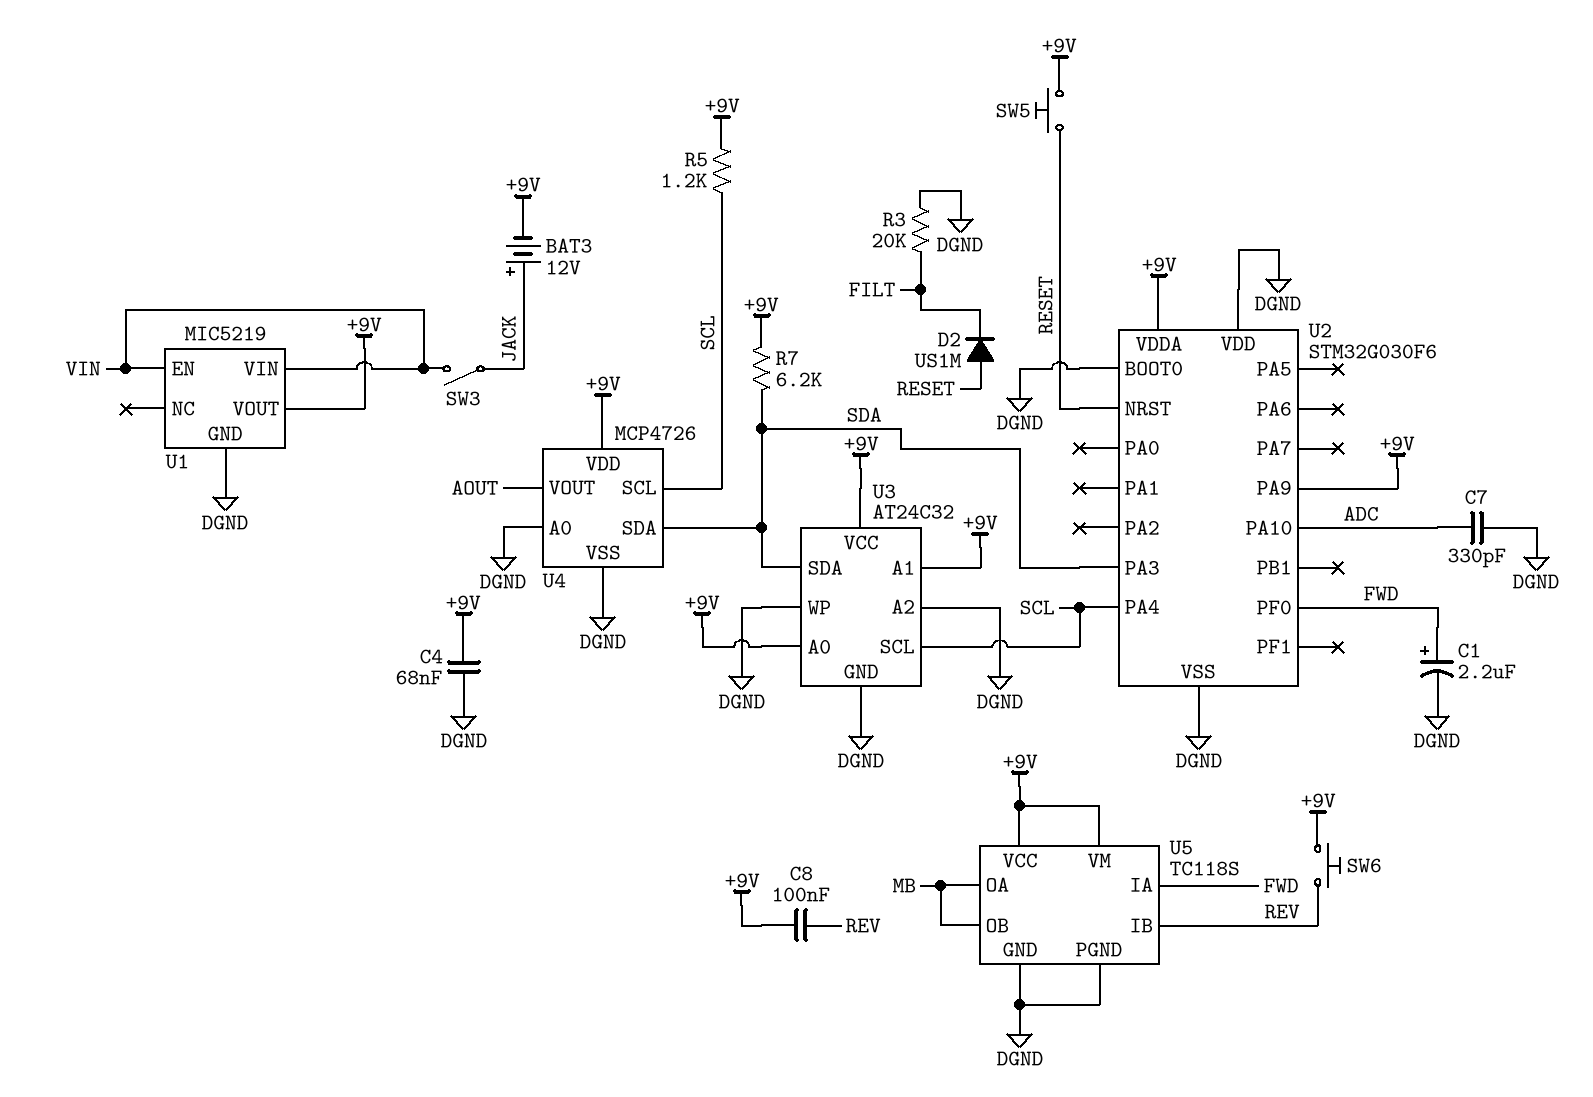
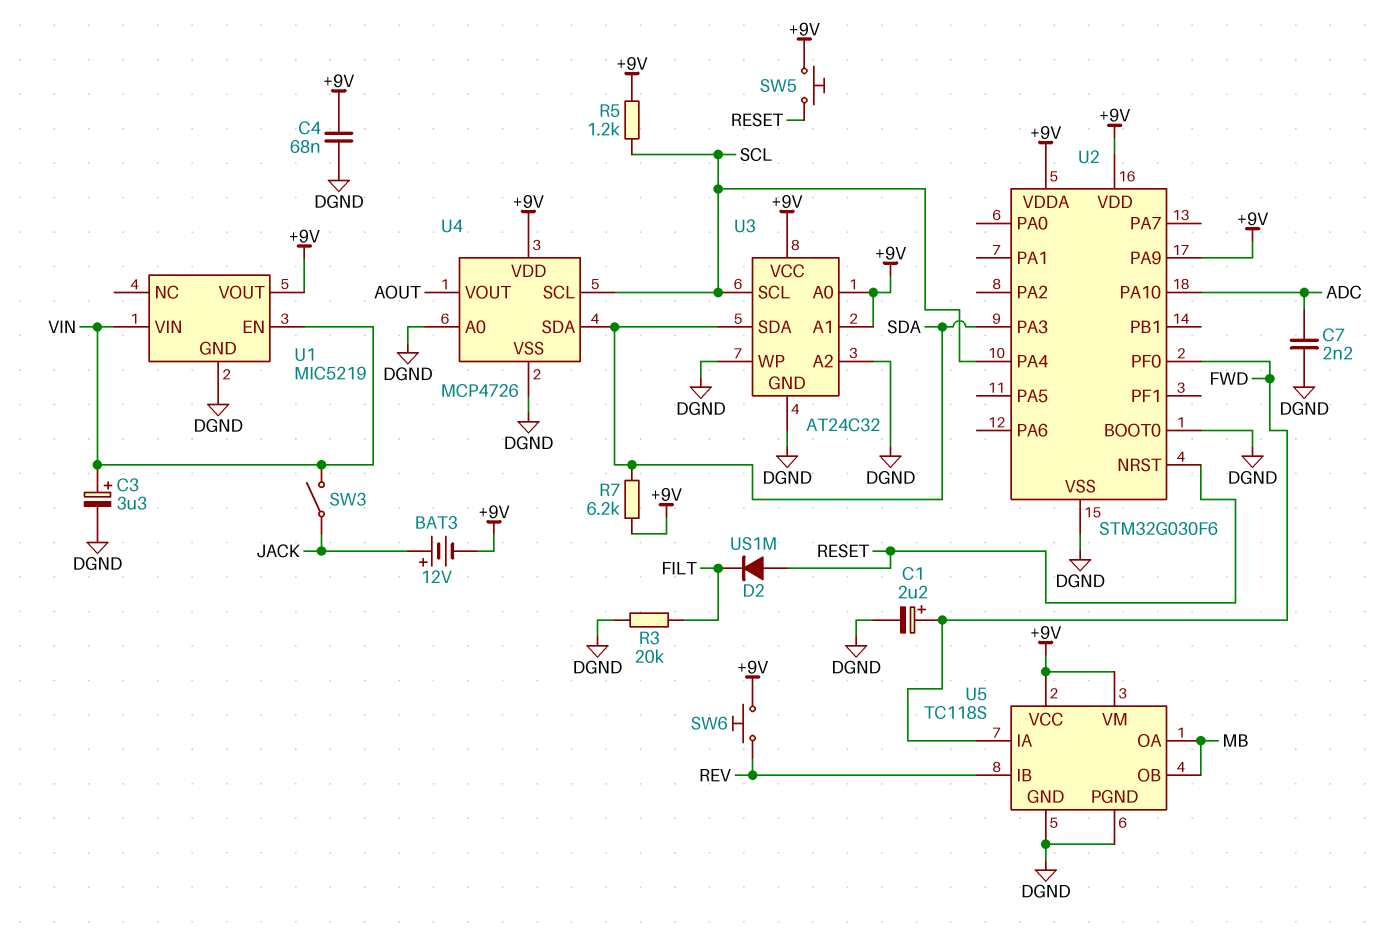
C3: none -> 3.3uF (plus VIN, minus DGND)
C7: 330pF (ADC, DGND) -> 2.2nF (ADC, DGND)
C8: 100nF (+9V, REV) -> none
U2 pin VDD: DGND -> +9V

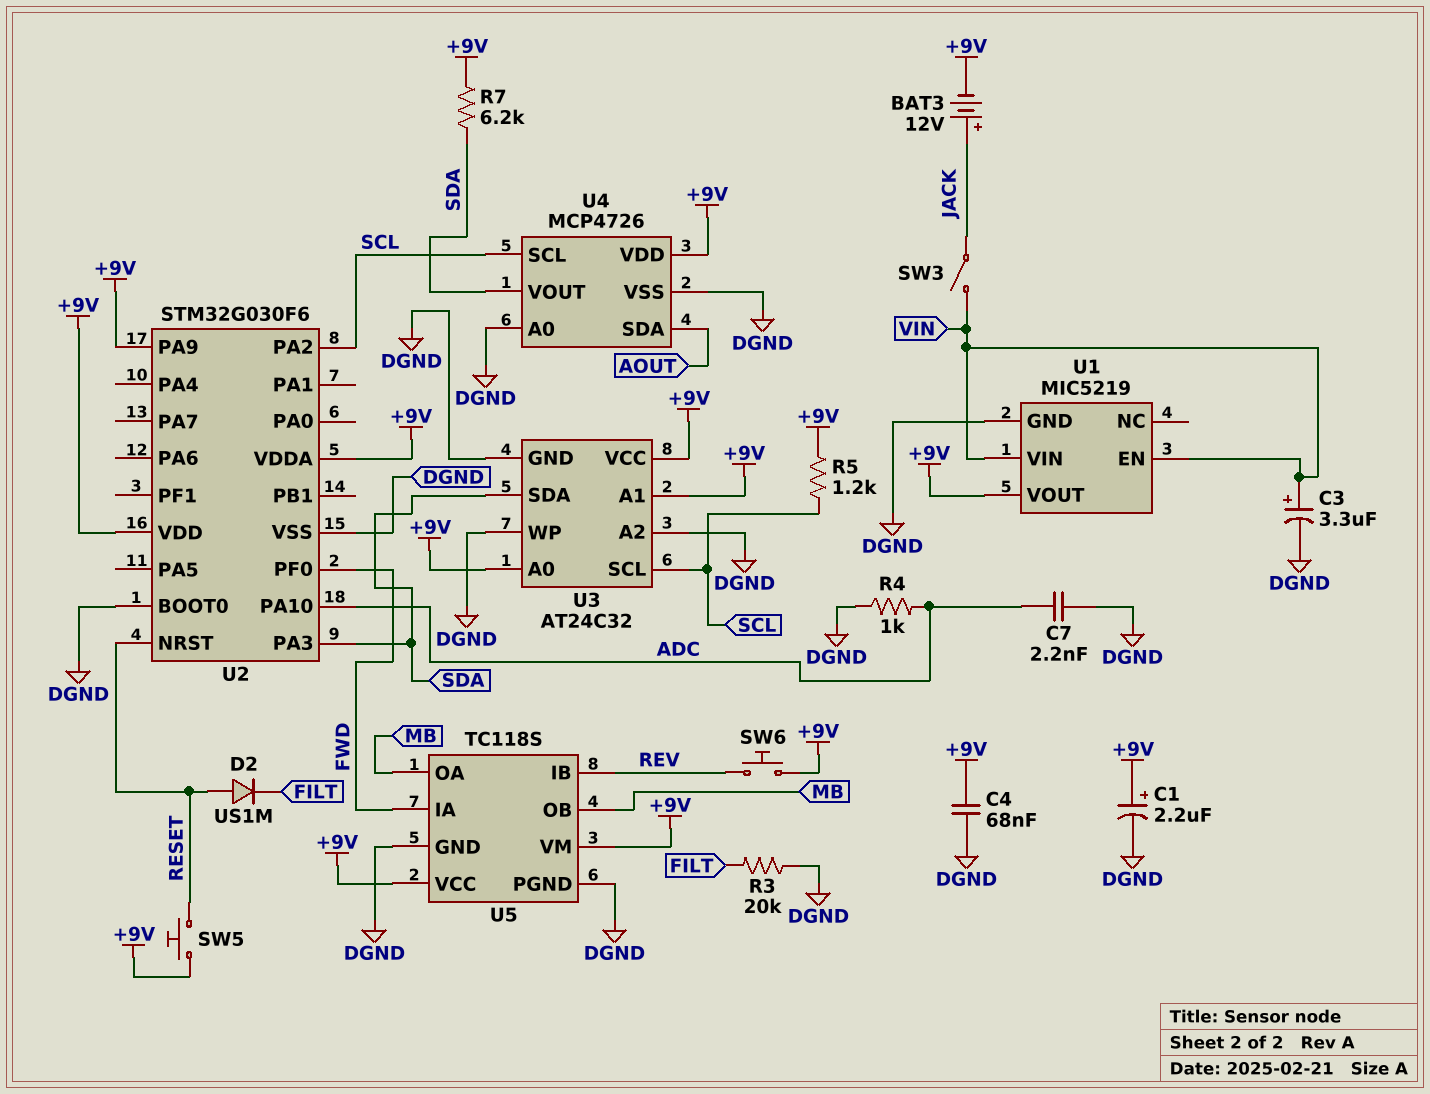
C1: 2.2uF (plus FWD, minus DGND) -> 2.2uF (plus +9V, minus DGND)
R4: none -> 1k (ADC, DGND)
U2 pin PA2: none -> SCL
U2 pin PA4: SCL -> none
U4 pin SDA: SDA -> AOUT
U4 pin VOUT: AOUT -> SDA

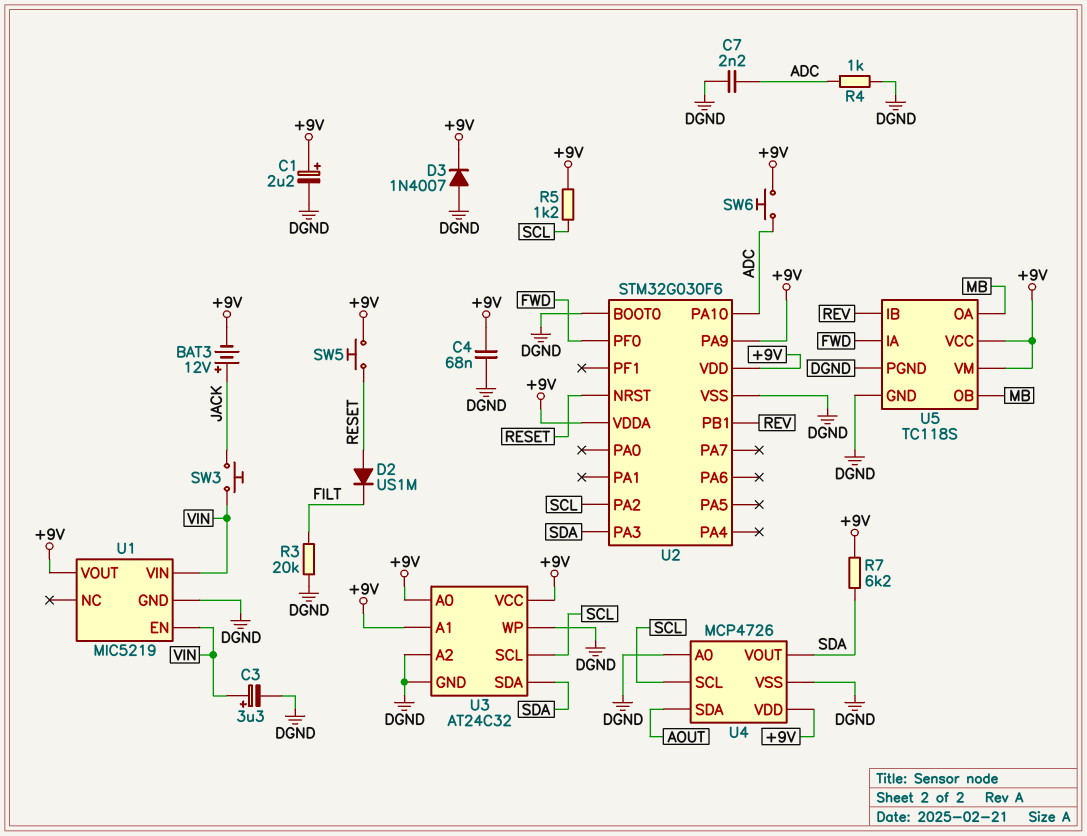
D3: none -> diode 1N4007 (A DGND, K +9V)
SW3: switch (JACK, VIN) -> button (JACK, VIN)
SW6: button (+9V, REV) -> button (+9V, ADC)
U2 pin PB1: none -> REV

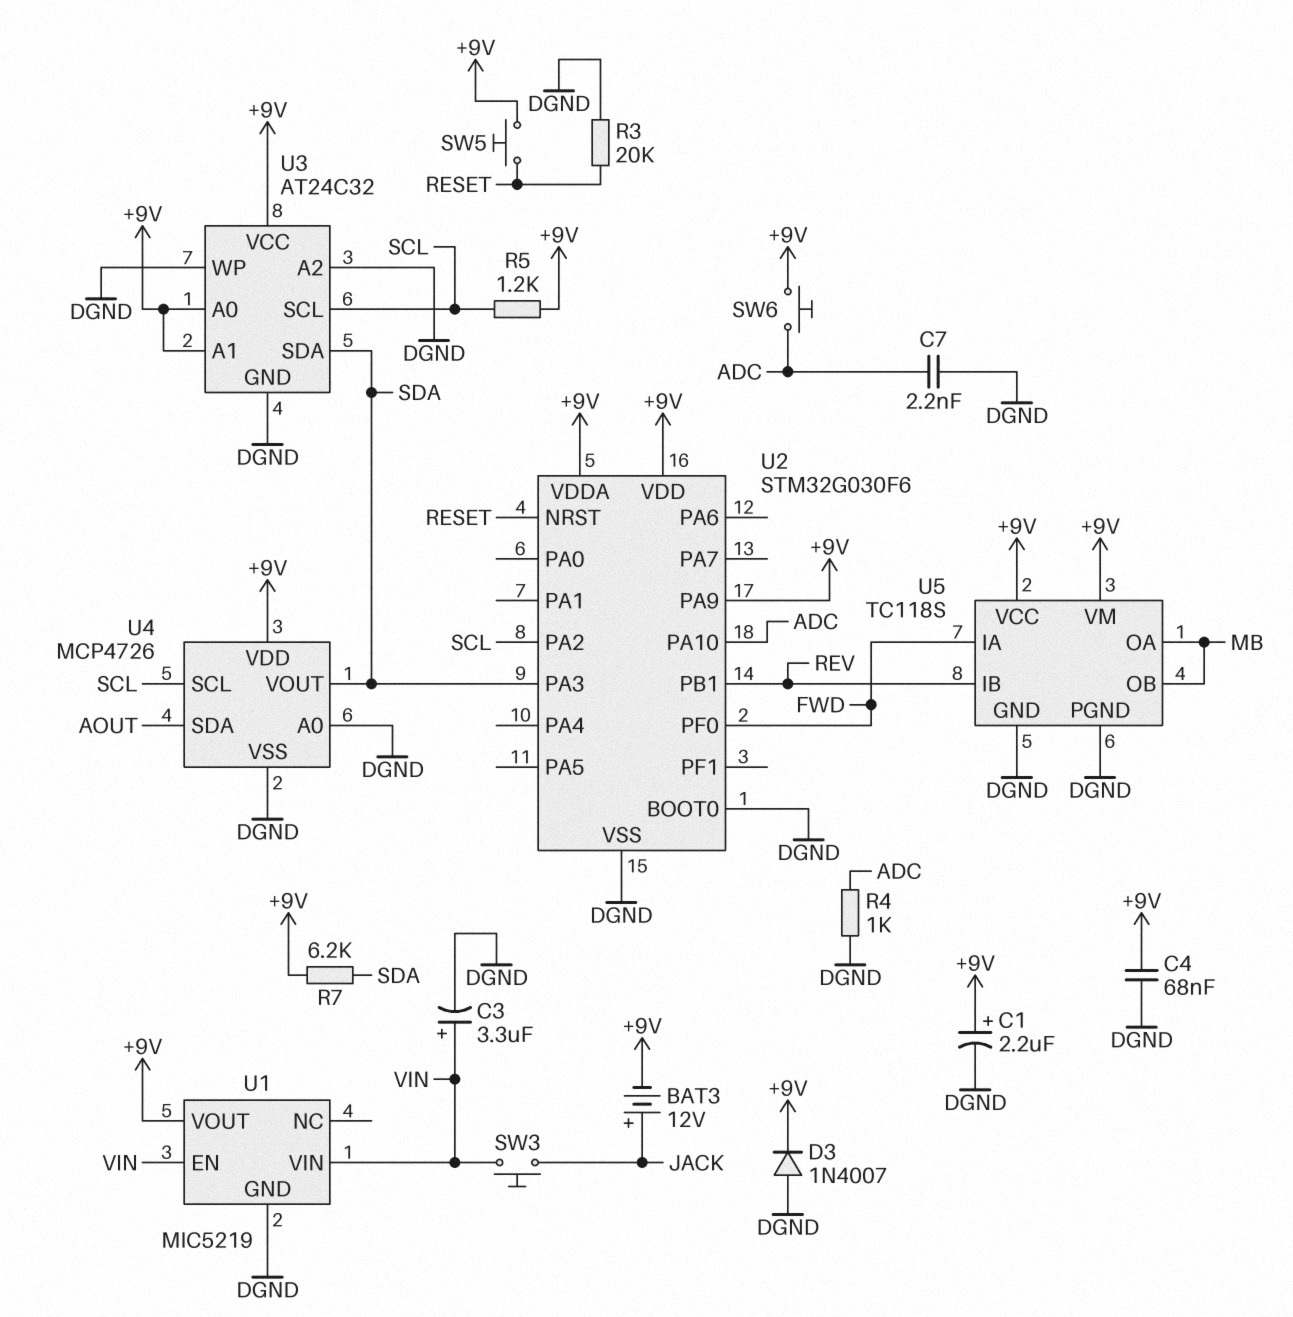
D2: diode US1M (A RESET, K FILT) -> none
R3: 20k (DGND, FILT) -> 20k (DGND, RESET)

